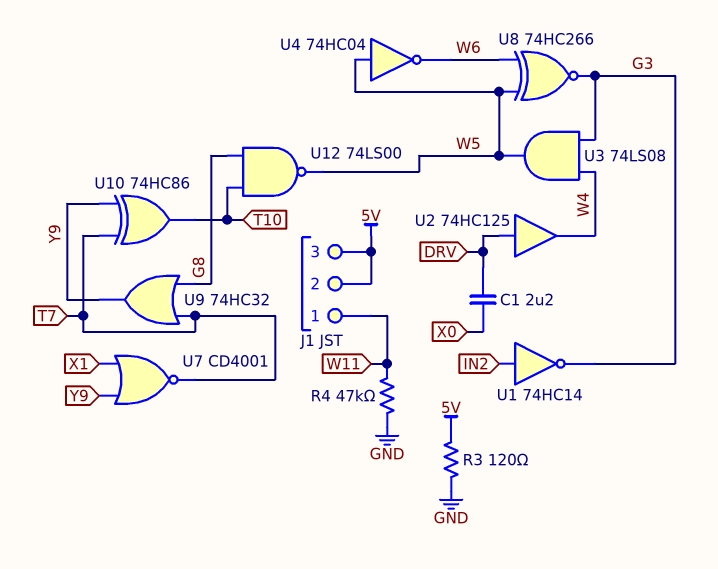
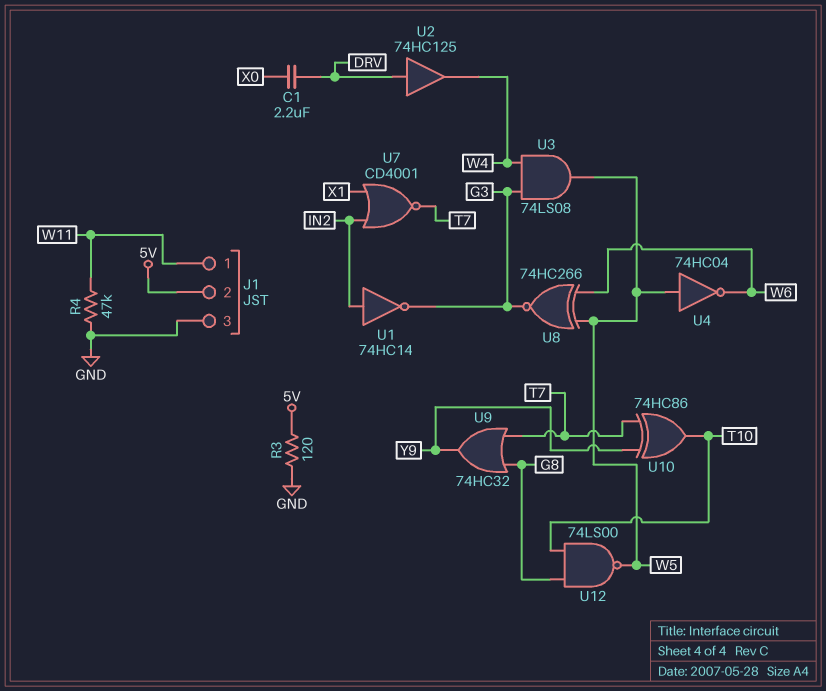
J1 pin 3: 5V -> GND
U7: NOR CD4001 (in X1, in Y9, out T7) -> NOR CD4001 (in IN2, in X1, out T7)

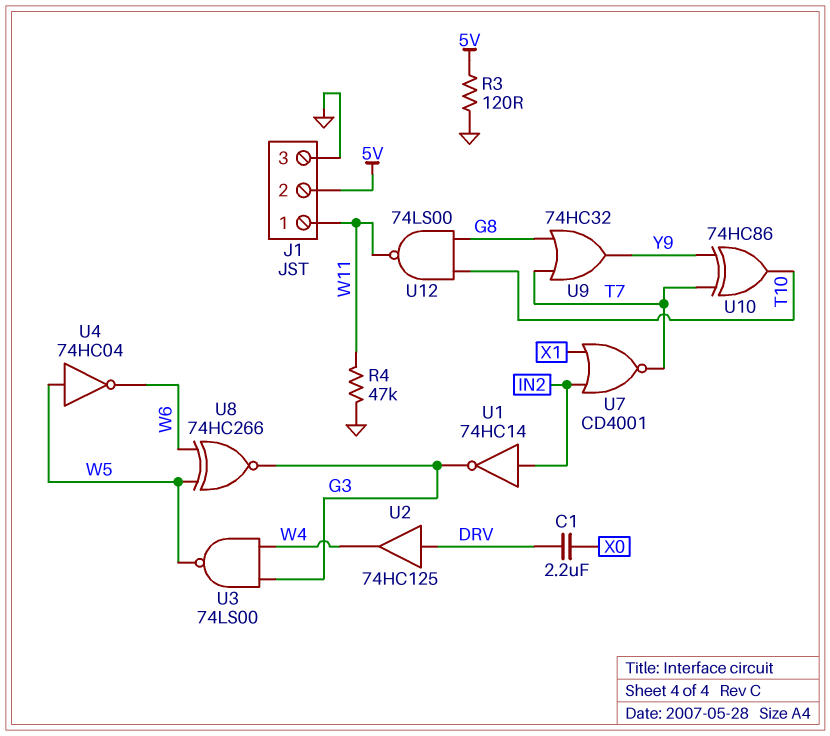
U3: AND 74LS08 (in G3, in W4, out W5) -> NAND 74LS00 (in G3, in W4, out W5)
U12: NAND 74LS00 (in G8, in T10, out W5) -> NAND 74LS00 (in G8, in T10, out W11)

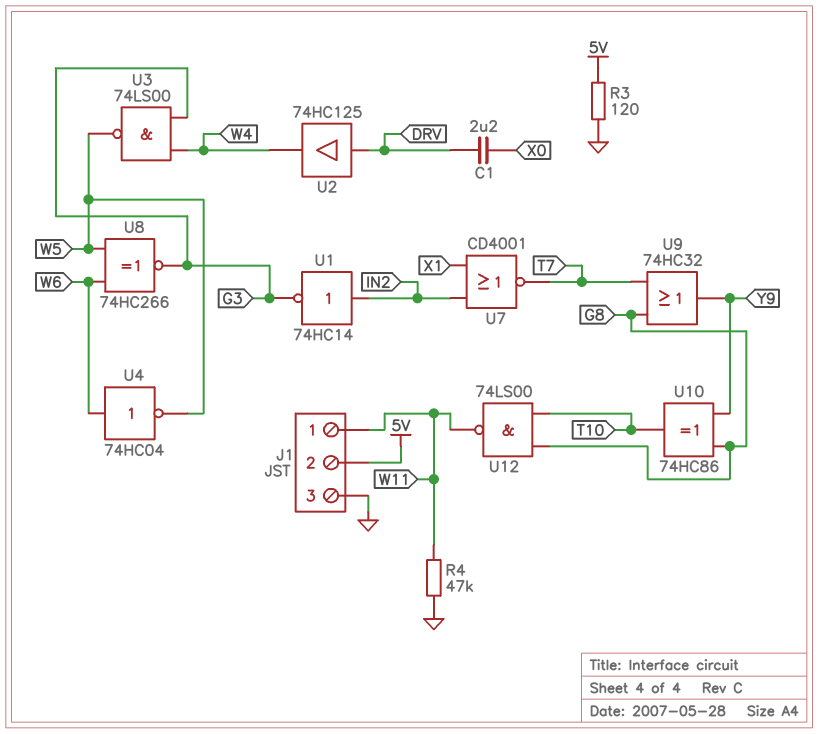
U4: NOT 74HC04 (in W5, out W6) -> NOT 74HC04 (in W6, out W5)
U10: XOR 74HC86 (in T7, in Y9, out T10) -> XOR 74HC86 (in G8, in Y9, out T10)

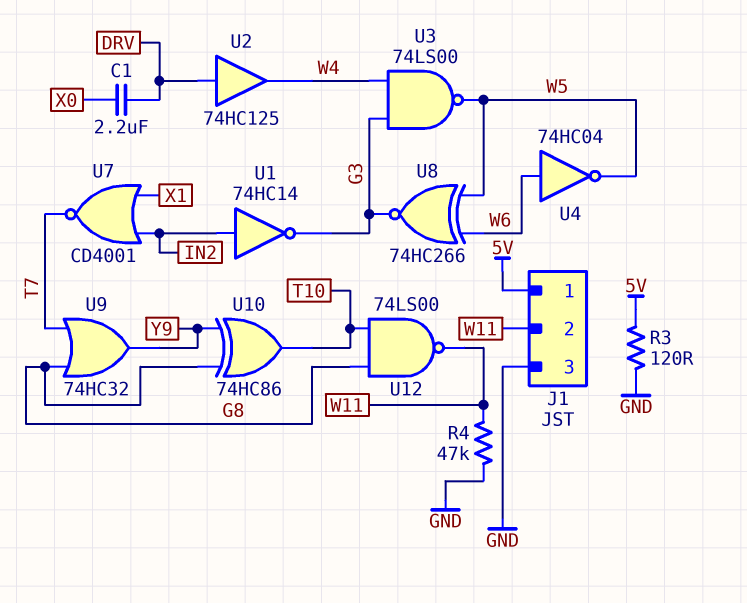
J1 pin 1: W11 -> 5V
J1 pin 2: 5V -> W11

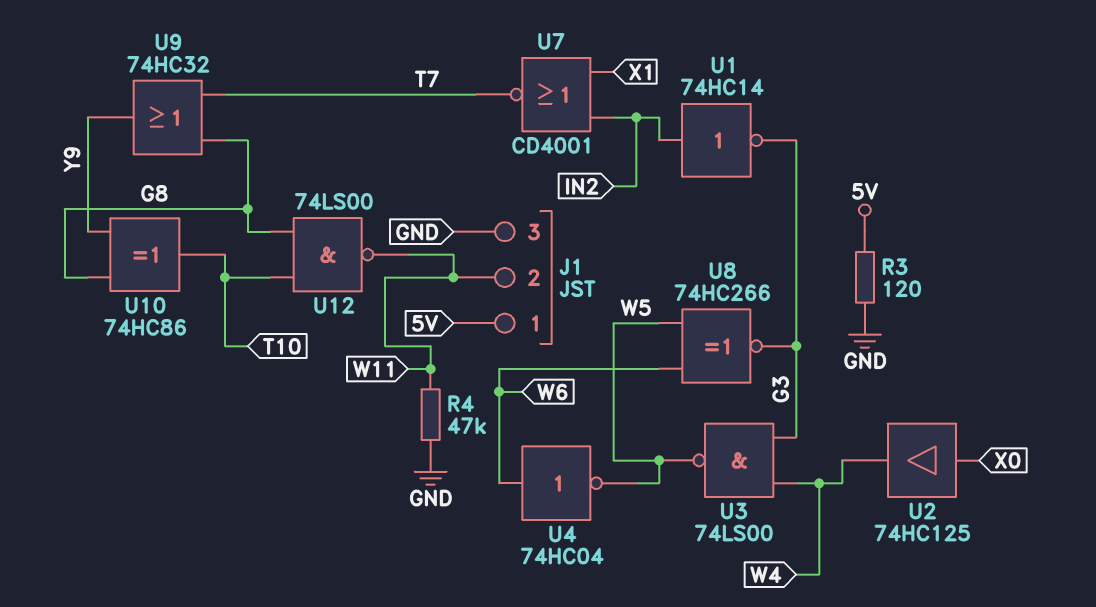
C1: 2.2uF (DRV, X0) -> none
U2: buffer 74HC125 (in DRV, out W4) -> buffer 74HC125 (in X0, out W4)

